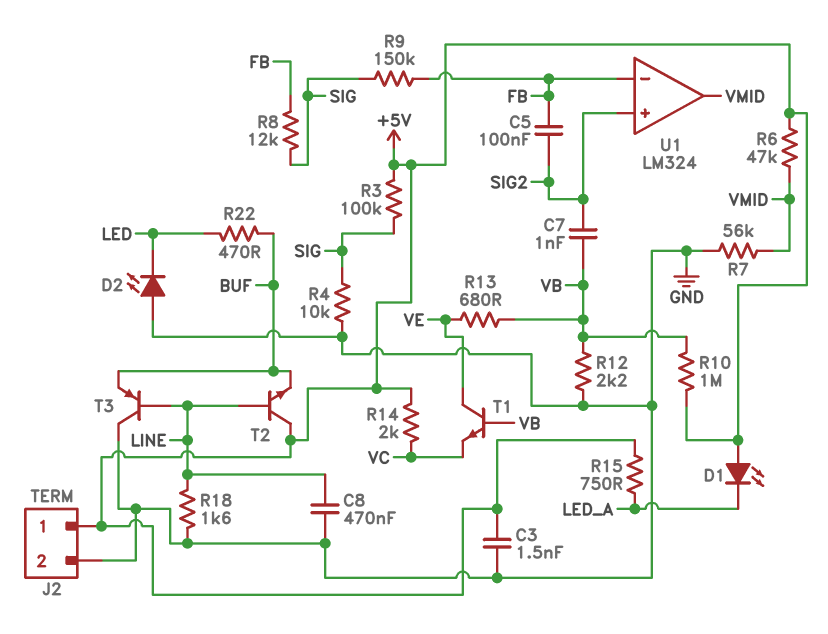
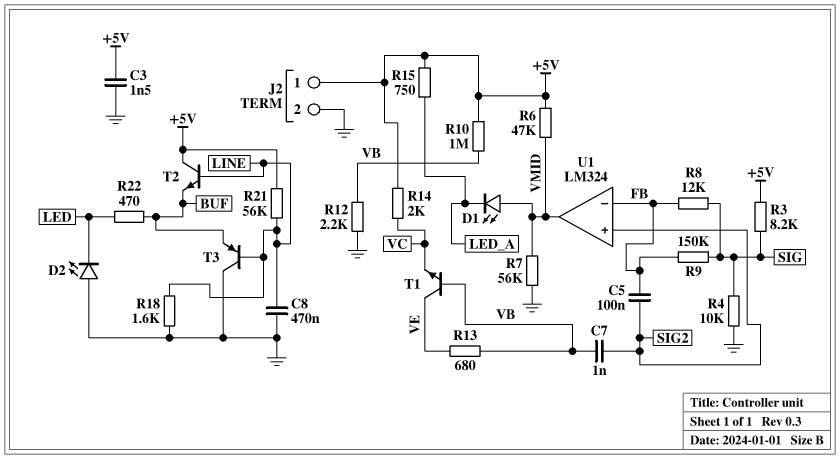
D1: LED (A +5V, K LED_A) -> LED (A VMID, K LED_A)
R3: 100k (+5V, SIG) -> 8.2k (+5V, SIG)
R21: none -> 56k (+5V, LINE)

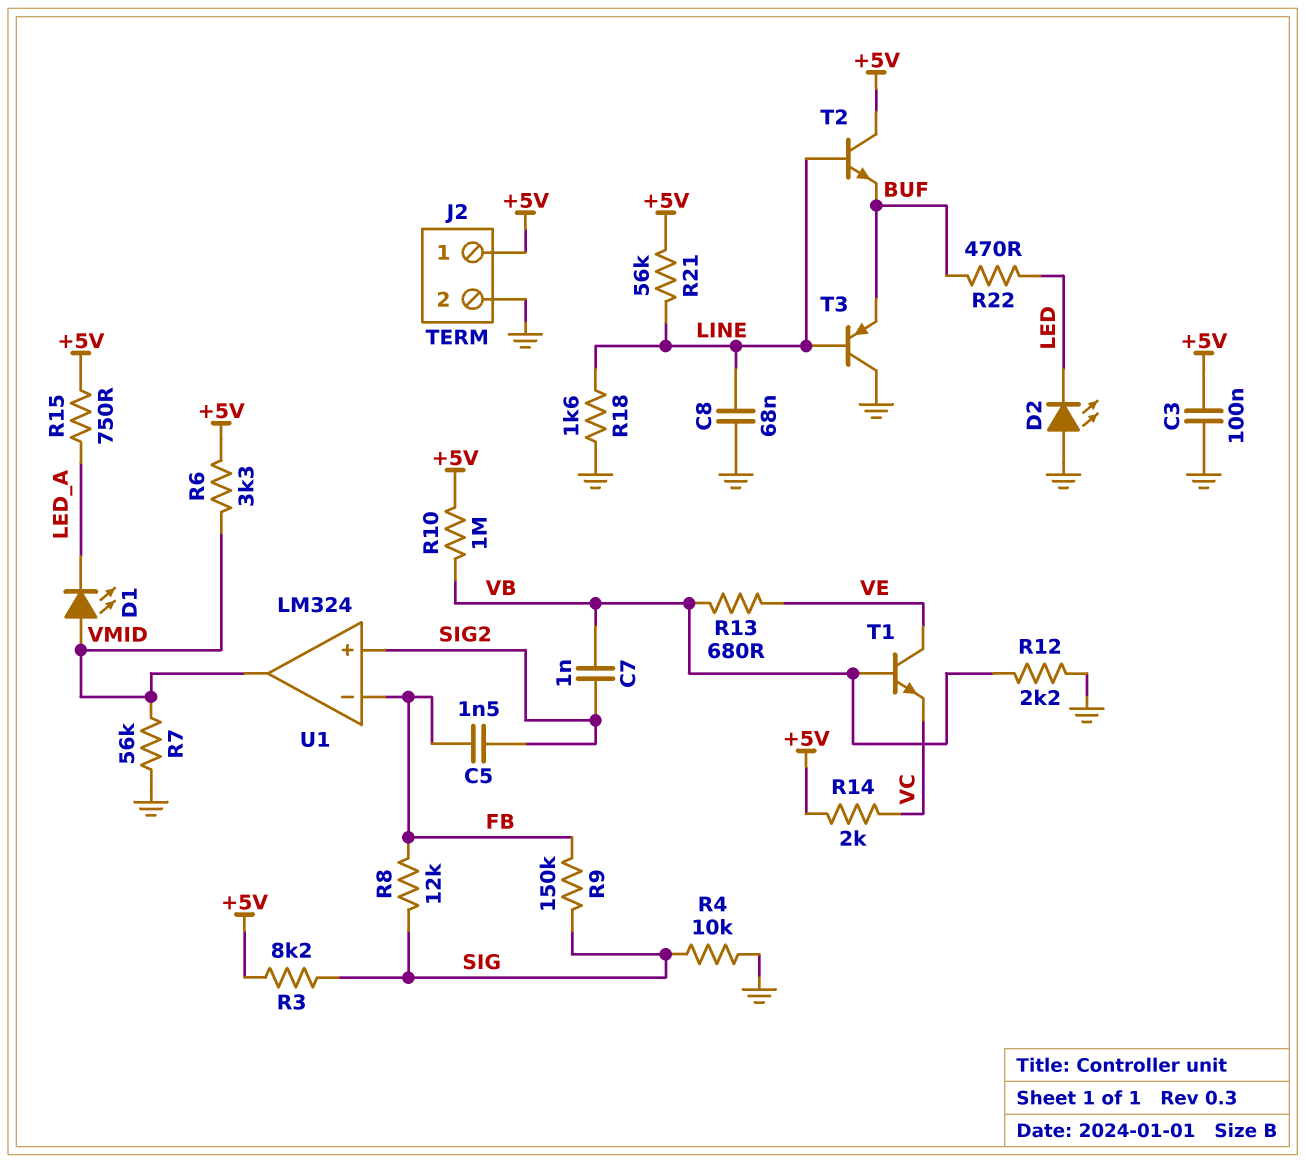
C3: 1.5nF (+5V, GND) -> 100nF (+5V, GND)
C5: 100nF (FB, SIG2) -> 1.5nF (FB, SIG2)
C8: 470nF (GND, LINE) -> 68nF (GND, LINE)
R6: 47k (+5V, VMID) -> 3.3k (+5V, VMID)

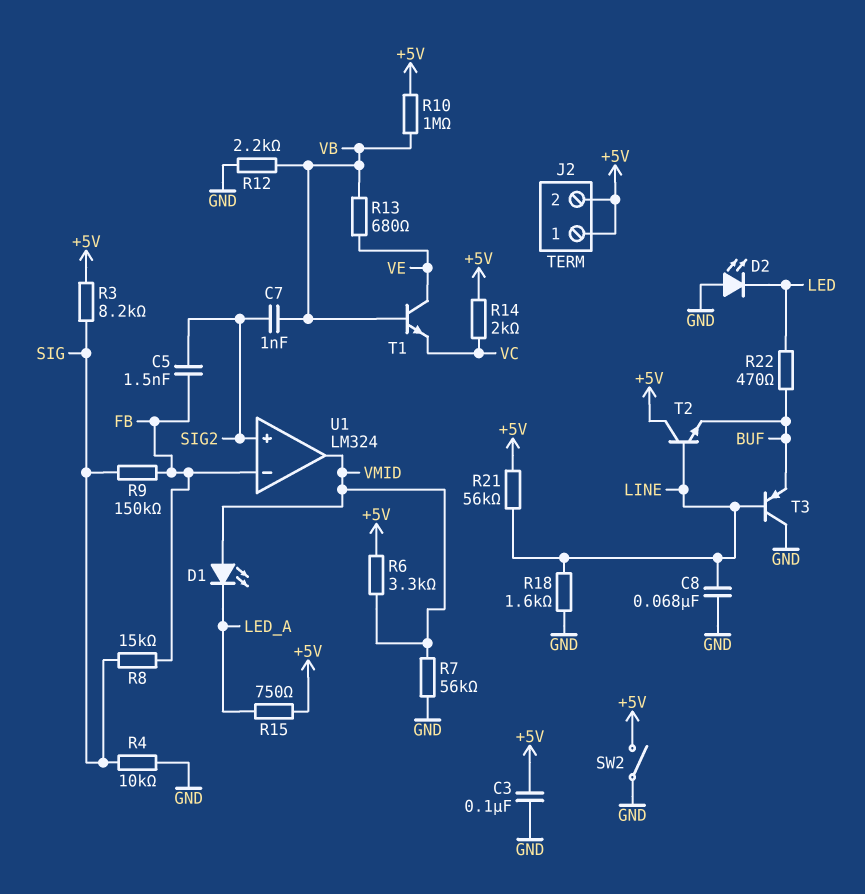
J2 pin 2: GND -> +5V
R8: 12k (FB, SIG) -> 15k (FB, SIG)
SW2: none -> switch (+5V, GND)

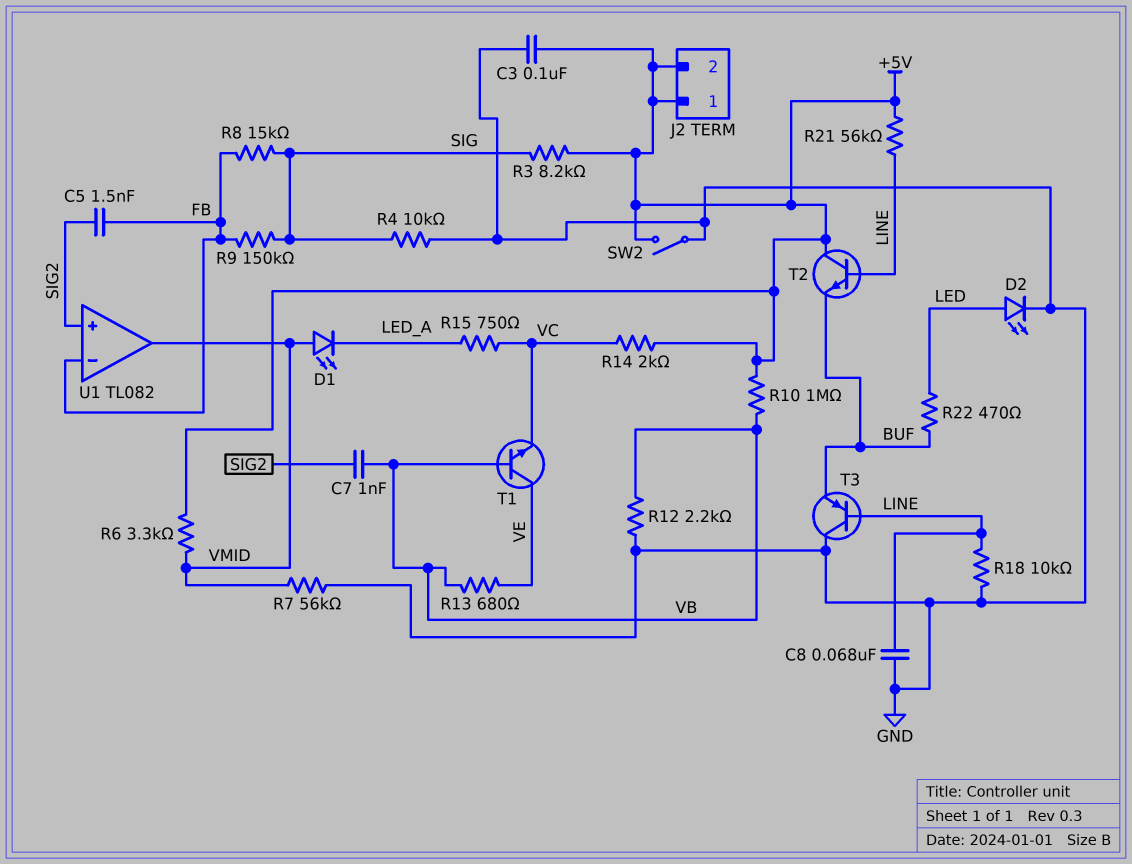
D2: LED (A GND, K LED) -> LED (A LED, K GND)
R15: 750 (+5V, LED_A) -> 750 (LED_A, VC)
R18: 1.6k (GND, LINE) -> 10k (GND, LINE)
U1: LM324 -> TL082

